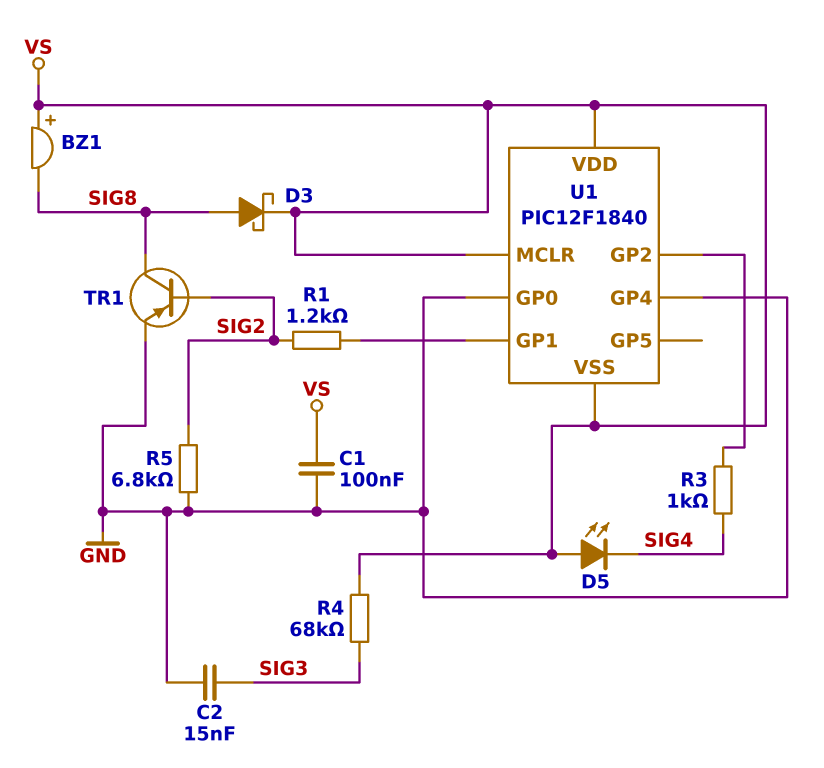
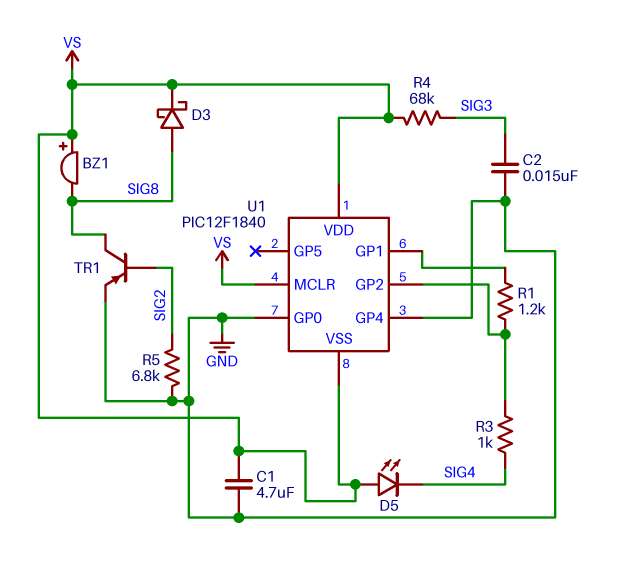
C1: 100nF (GND, VS) -> 4.7uF (GND, VS)
R1: 1.2k (SIG2, U1/GP1) -> 1.2k (U1/GP1, U1/GP2)

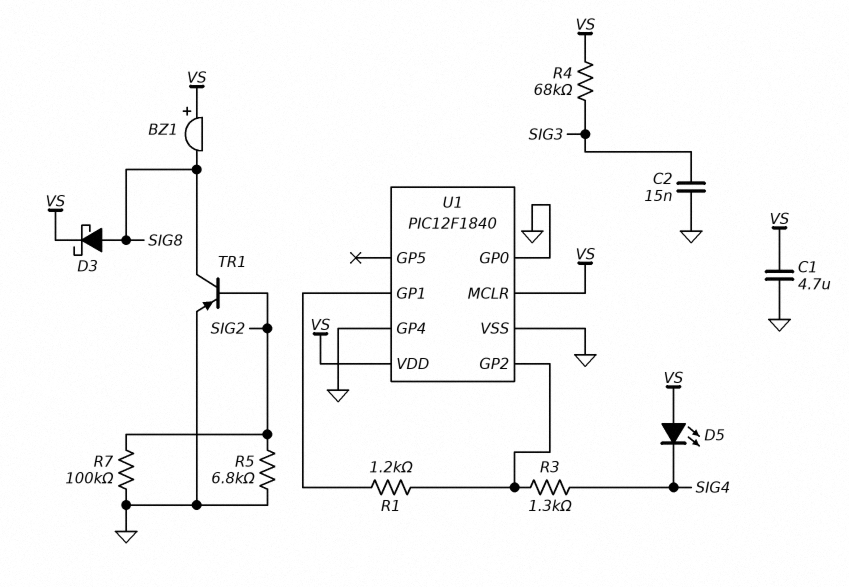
R3: 1k (SIG4, U1/GP2) -> 1.3k (SIG4, U1/GP2)
R7: none -> 100k (GND, SIG2)
U1 pin VSS: VS -> GND

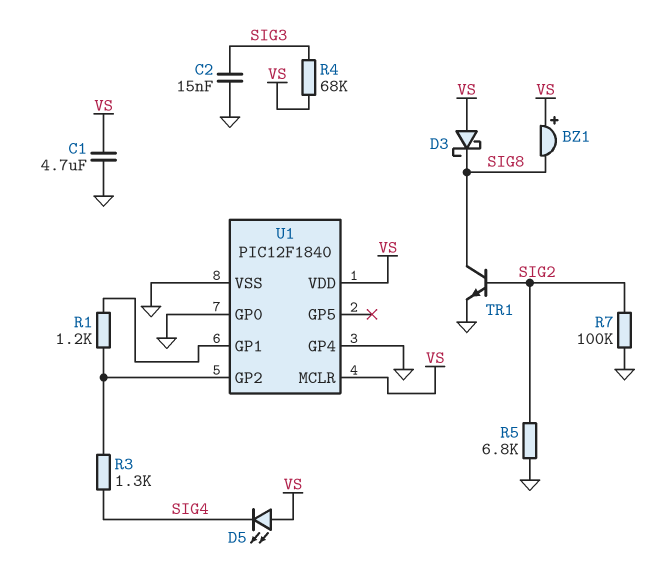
D3: schottky (A SIG8, K VS) -> schottky (A VS, K SIG8)
TR1: PNP (B SIG2, C SIG8, E GND) -> NPN (B SIG2, C SIG8, E GND)

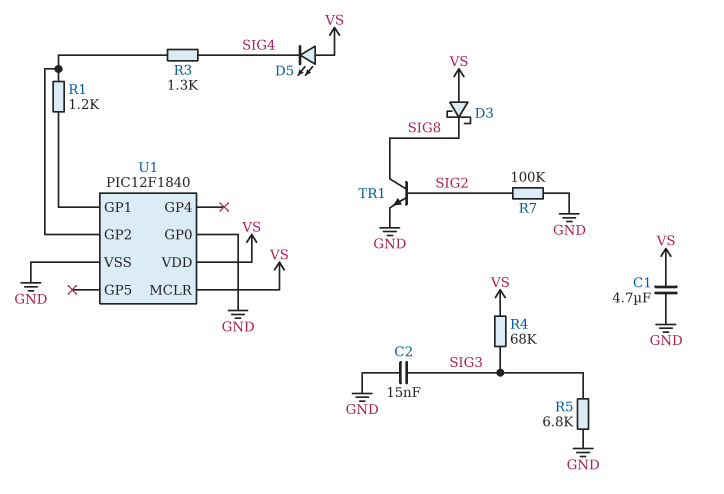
BZ1: buzzer (plus VS, minus SIG8) -> none
R5: 6.8k (GND, SIG2) -> 6.8k (GND, SIG3)
U1 pin GP4: GND -> none

